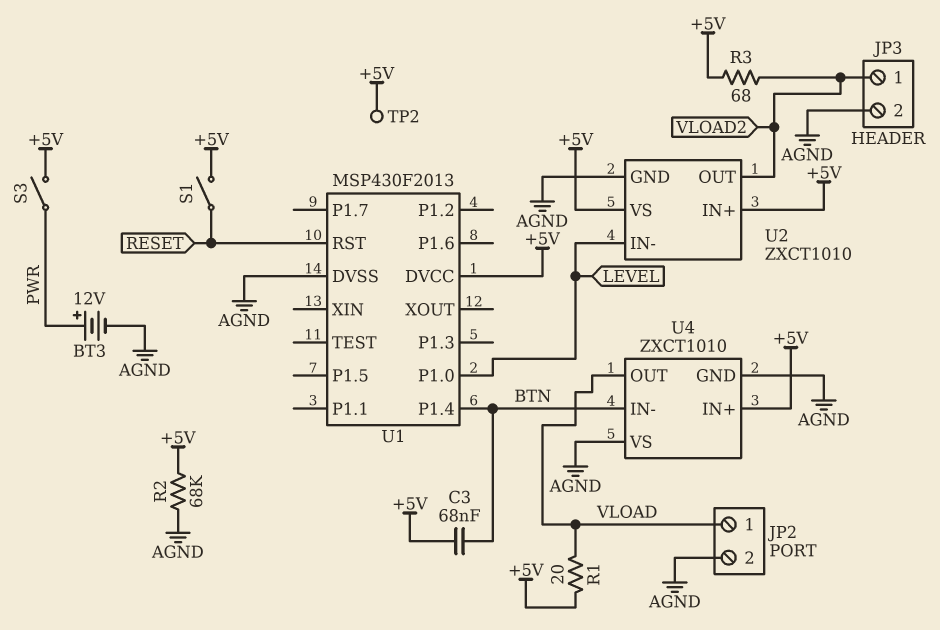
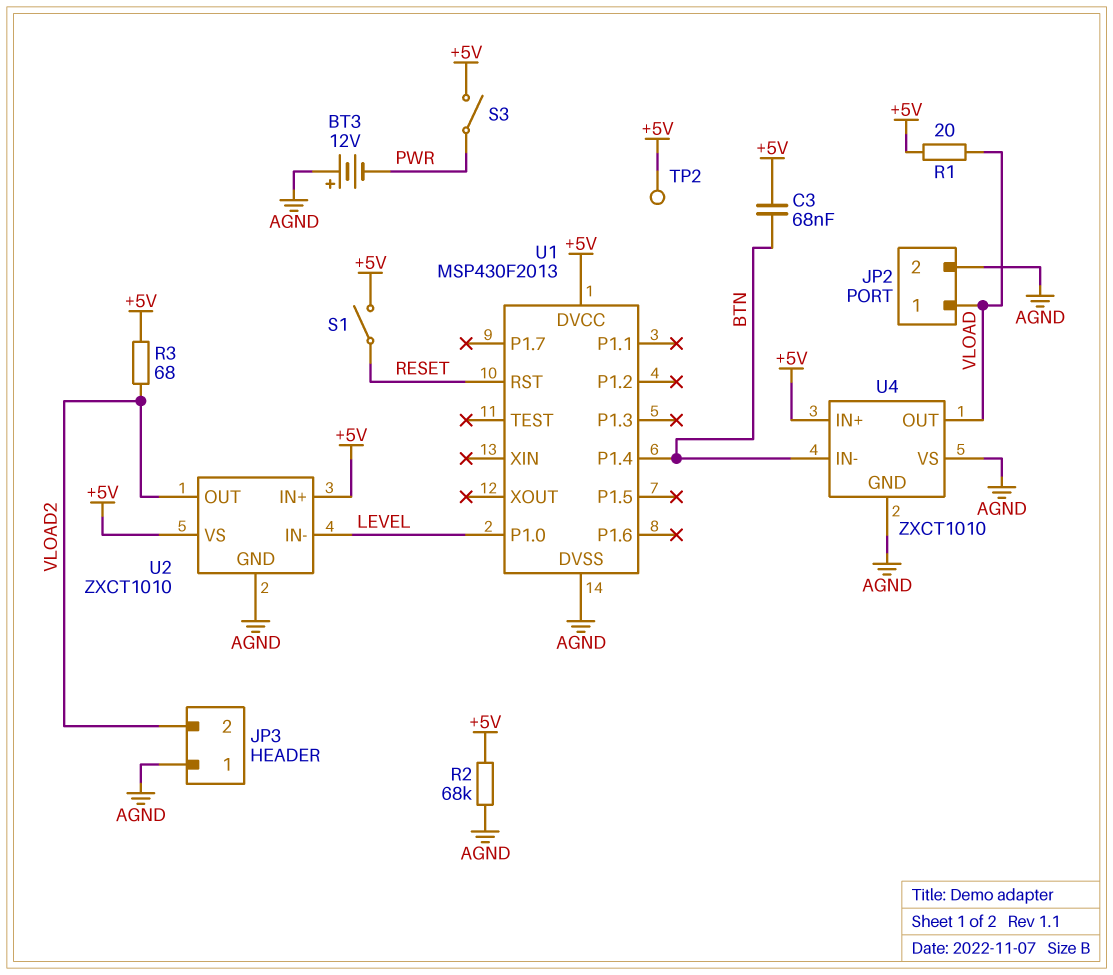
BT3: 12V (plus PWR, minus AGND) -> 12V (plus AGND, minus PWR)
JP3 pin 1: VLOAD2 -> AGND
JP3 pin 2: AGND -> VLOAD2

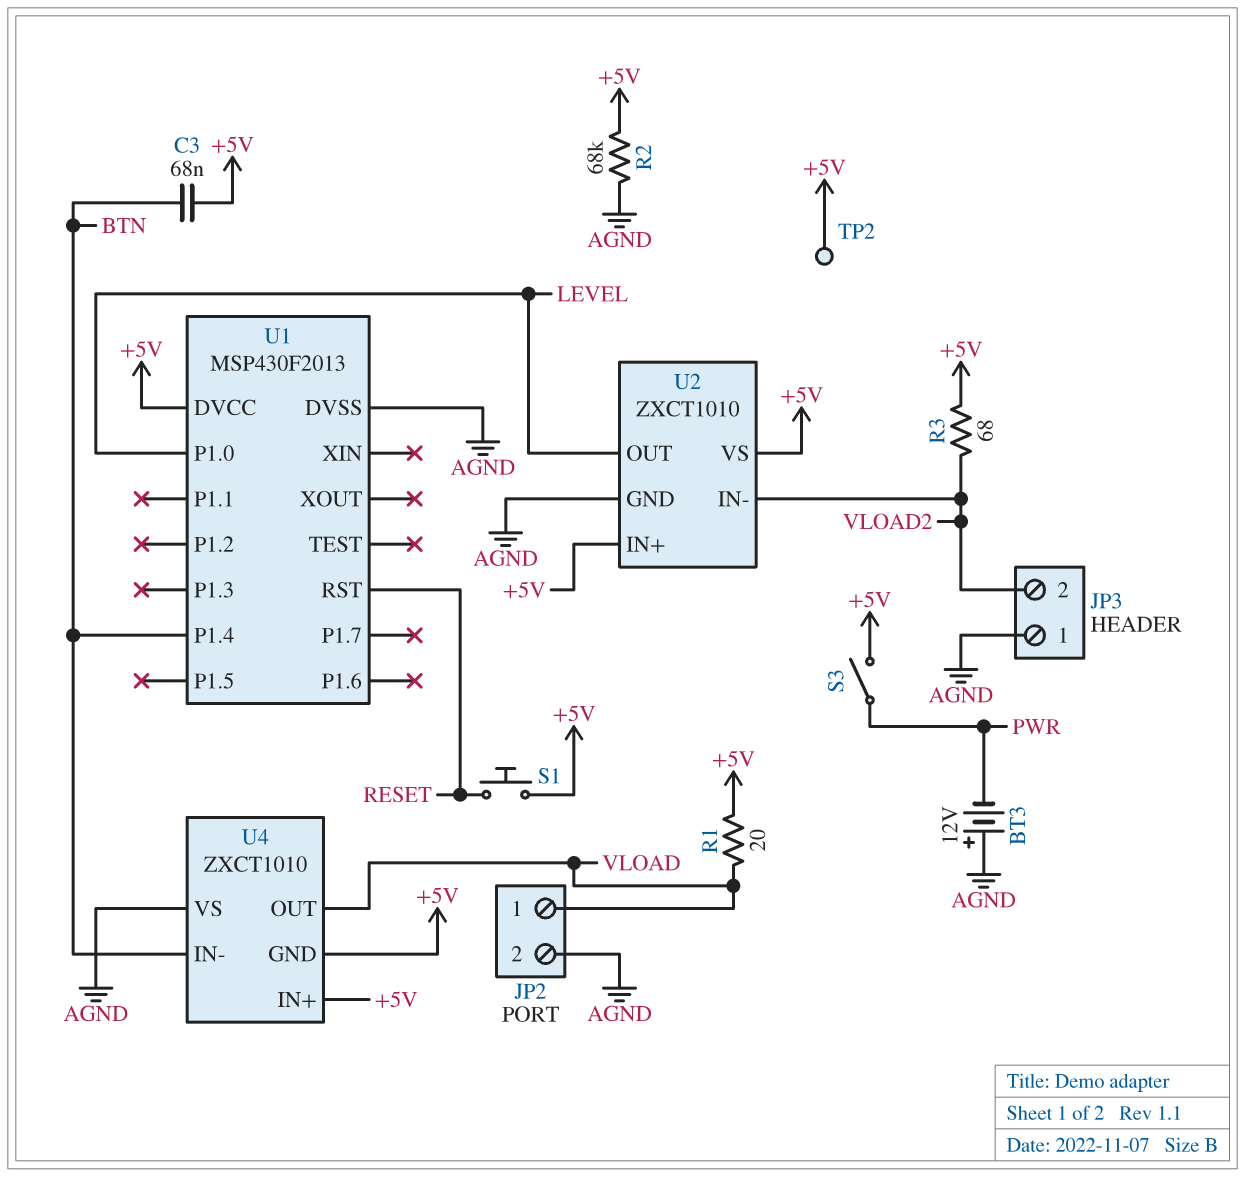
S1: switch (+5V, RESET) -> button (+5V, RESET)
U2 pin IN-: LEVEL -> VLOAD2
U2 pin OUT: VLOAD2 -> LEVEL
U4 pin GND: AGND -> +5V

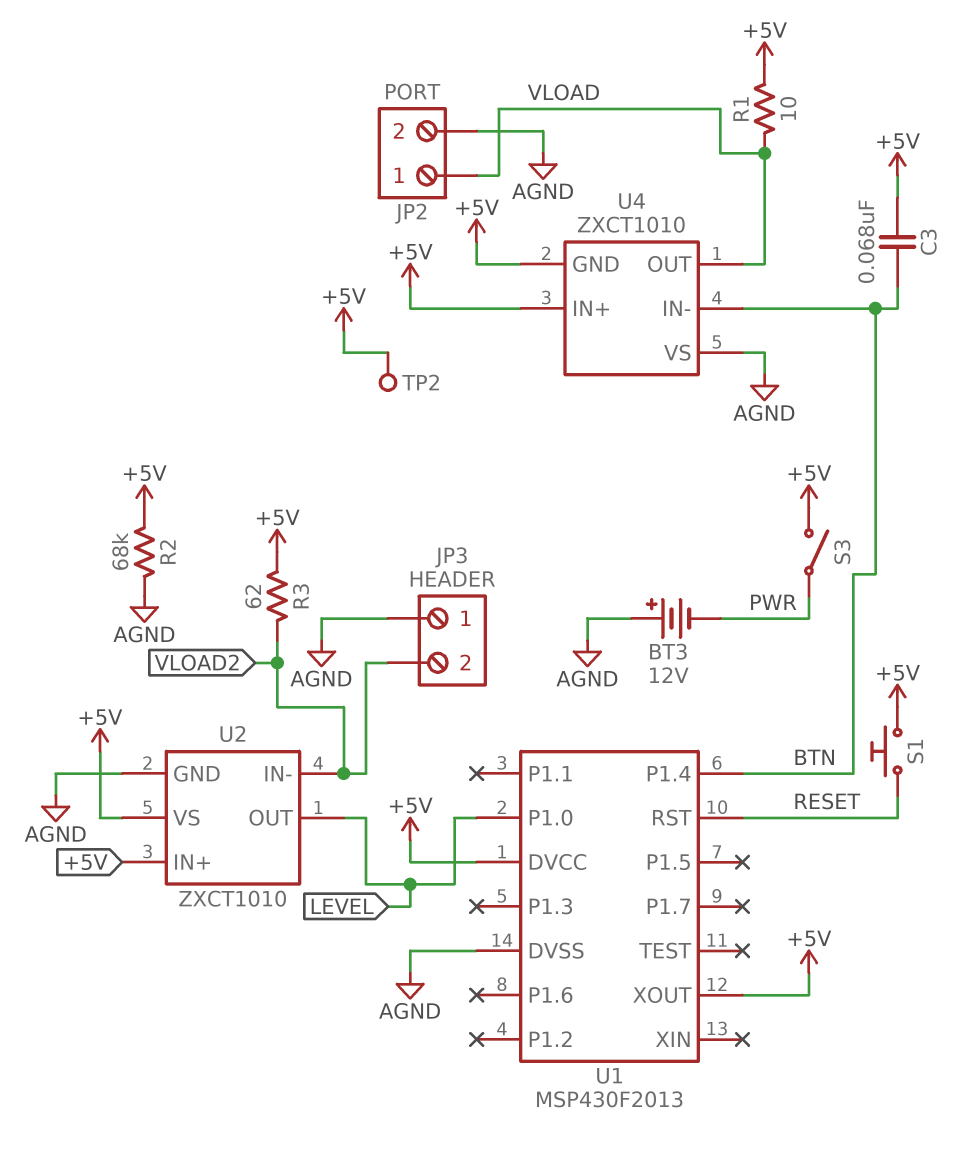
R1: 20 (+5V, VLOAD) -> 10 (+5V, VLOAD)
R3: 68 (+5V, VLOAD2) -> 62 (+5V, VLOAD2)
U1 pin XOUT: none -> +5V

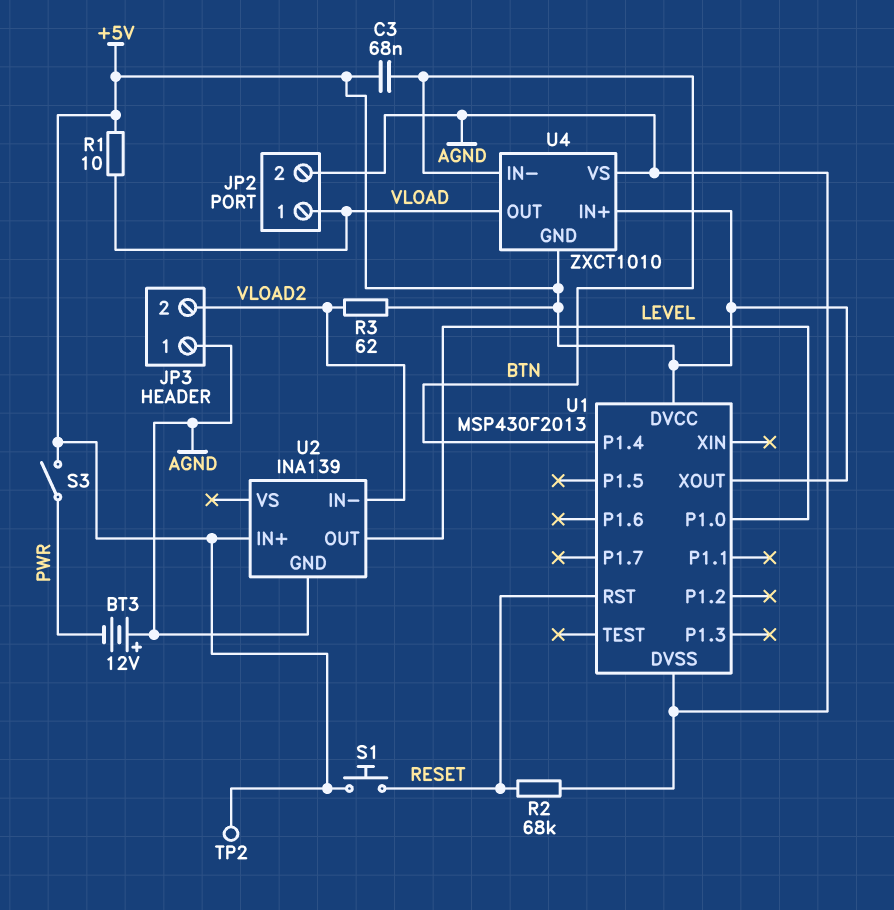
R2: 68k (+5V, AGND) -> 68k (AGND, RESET)
U2: ZXCT1010 -> INA139
U2 pin VS: +5V -> none

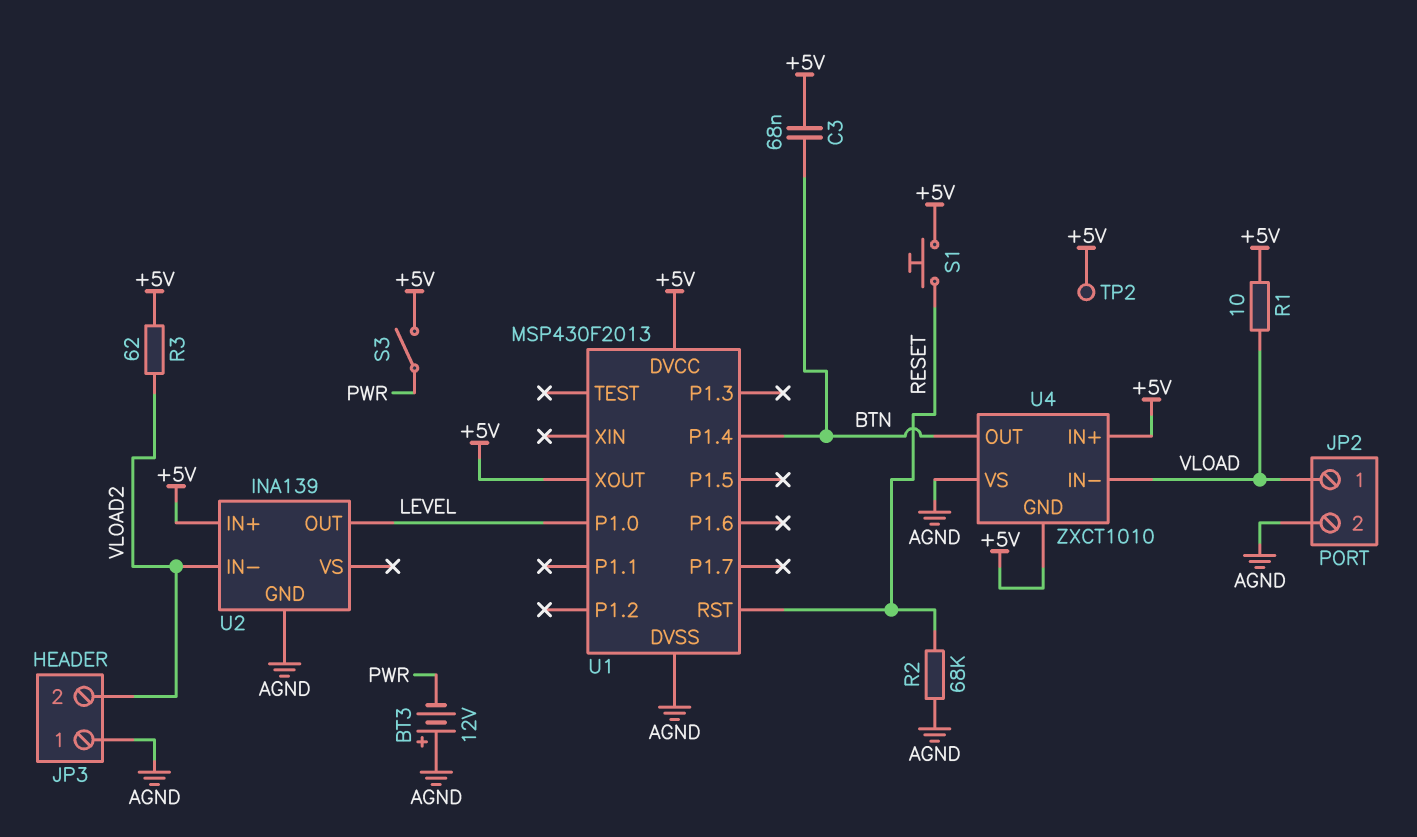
U4 pin IN-: BTN -> VLOAD
U4 pin OUT: VLOAD -> BTN

